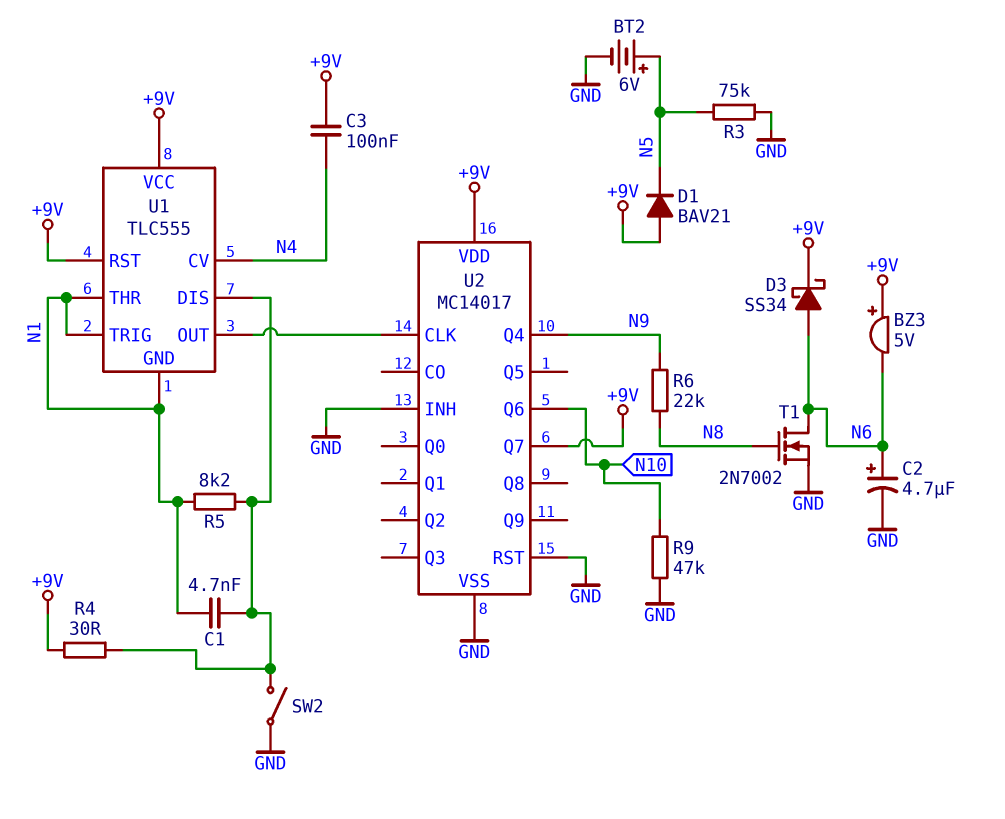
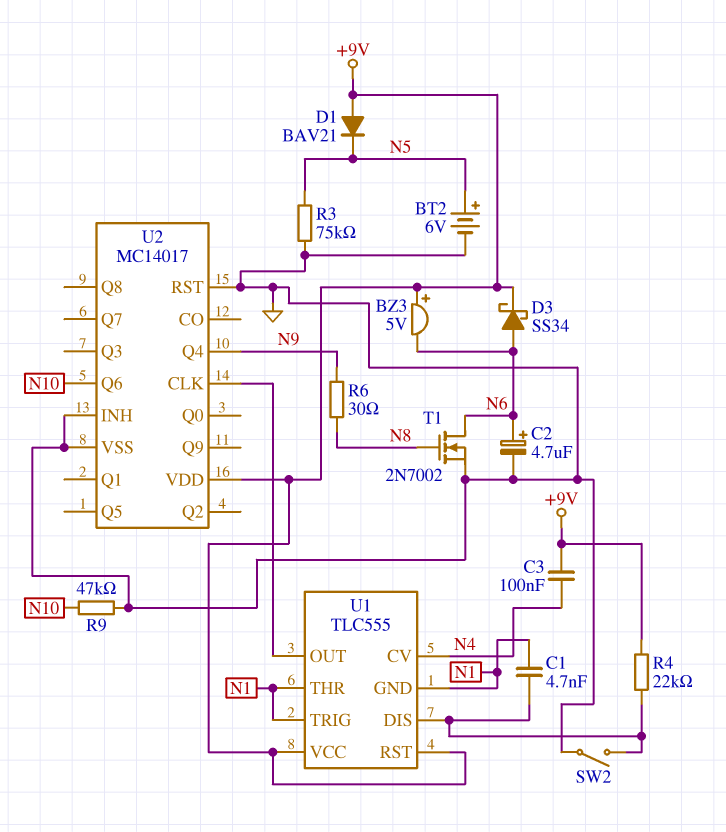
R4: 30 (+9V, U1/DIS) -> 22k (+9V, U1/DIS)
R5: 8.2k (N1, U1/DIS) -> none
R6: 22k (N8, N9) -> 30 (N8, N9)
U2 pin Q7: +9V -> none

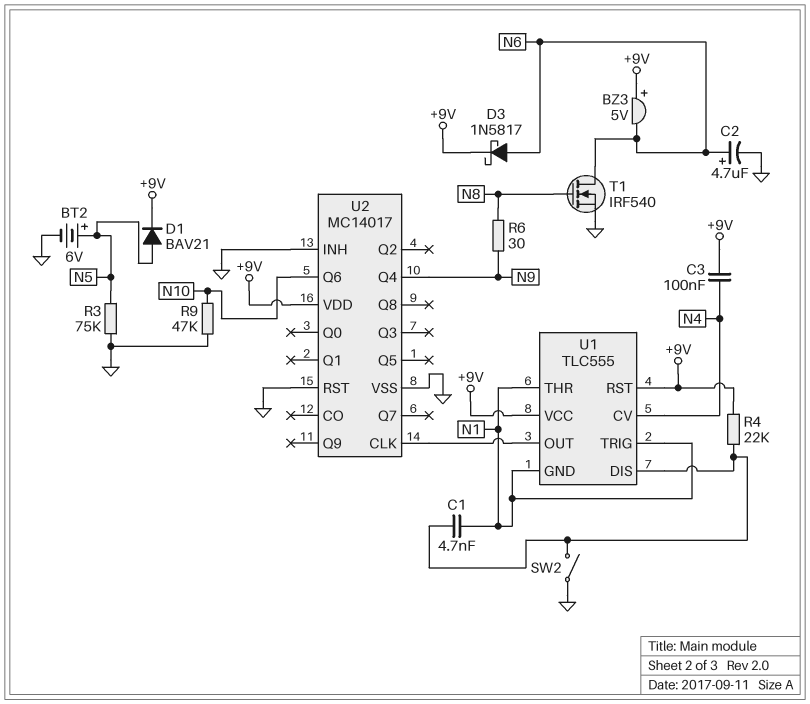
D1: diode BAV21 (A +9V, K N5) -> diode BAV21 (A N5, K +9V)
D3: schottky SS34 (A N6, K +9V) -> schottky 1N5817 (A N6, K +9V)
T1: NMOS 2N7002 (G N8, D N6, S GND) -> NMOS IRF540 (G N8, D N6, S GND)

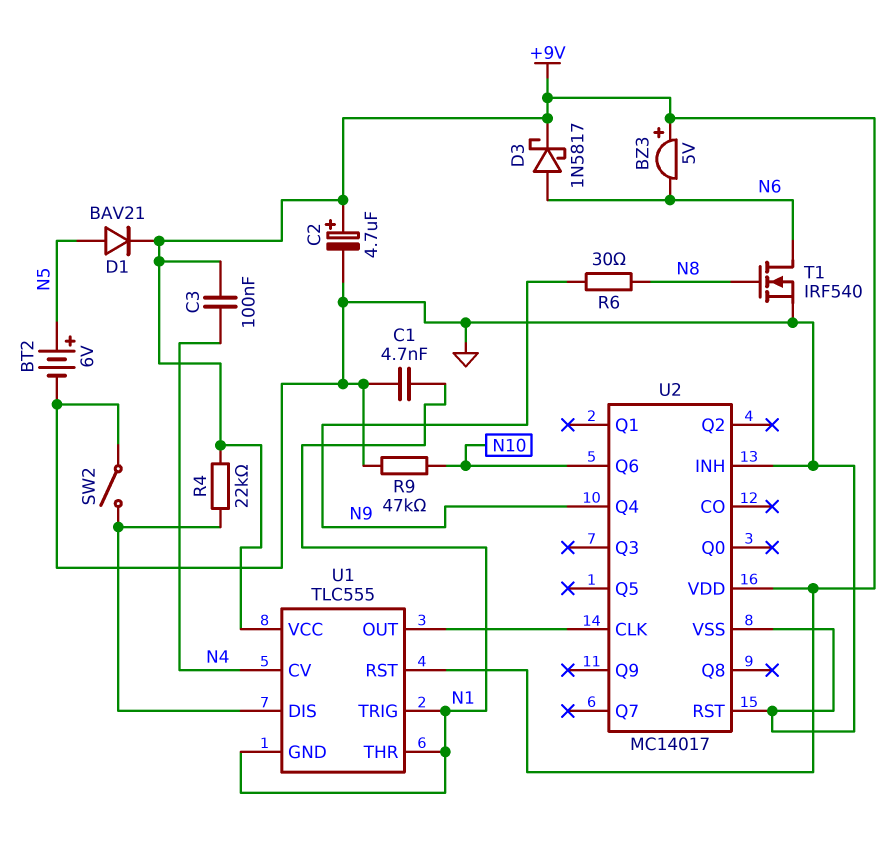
C1: 4.7nF (N1, U1/DIS) -> 4.7nF (GND, N1)
C2: 4.7uF (plus N6, minus GND) -> 4.7uF (plus +9V, minus GND)
R3: 75k (GND, N5) -> none

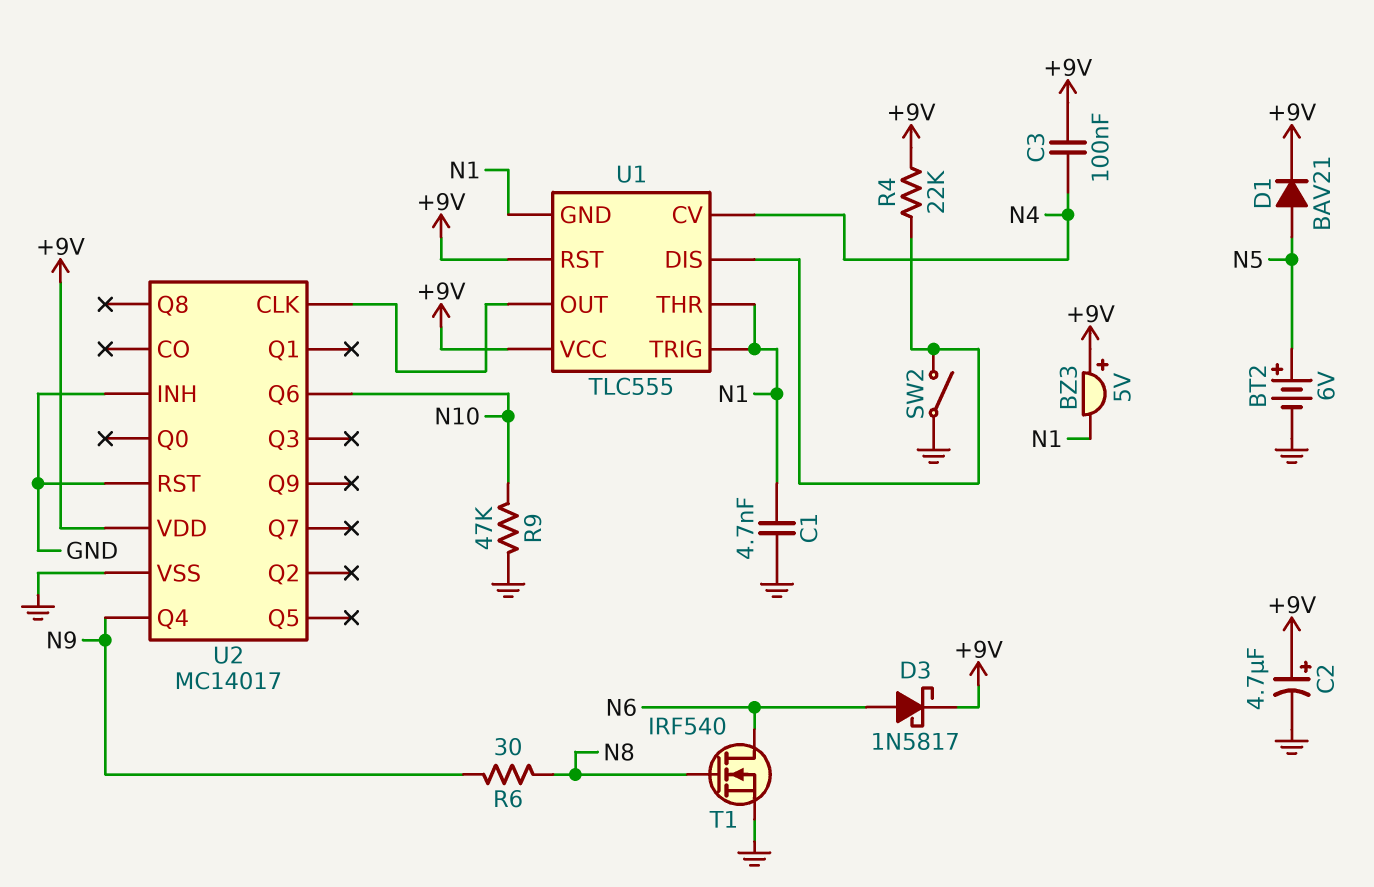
BZ3: buzzer 5V (plus +9V, minus N6) -> buzzer 5V (plus +9V, minus N1)

